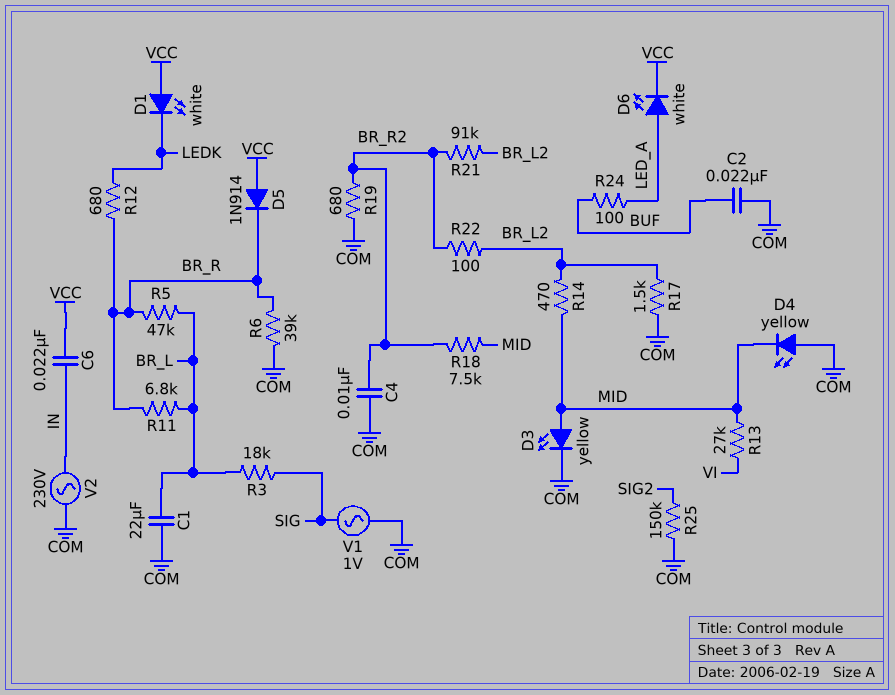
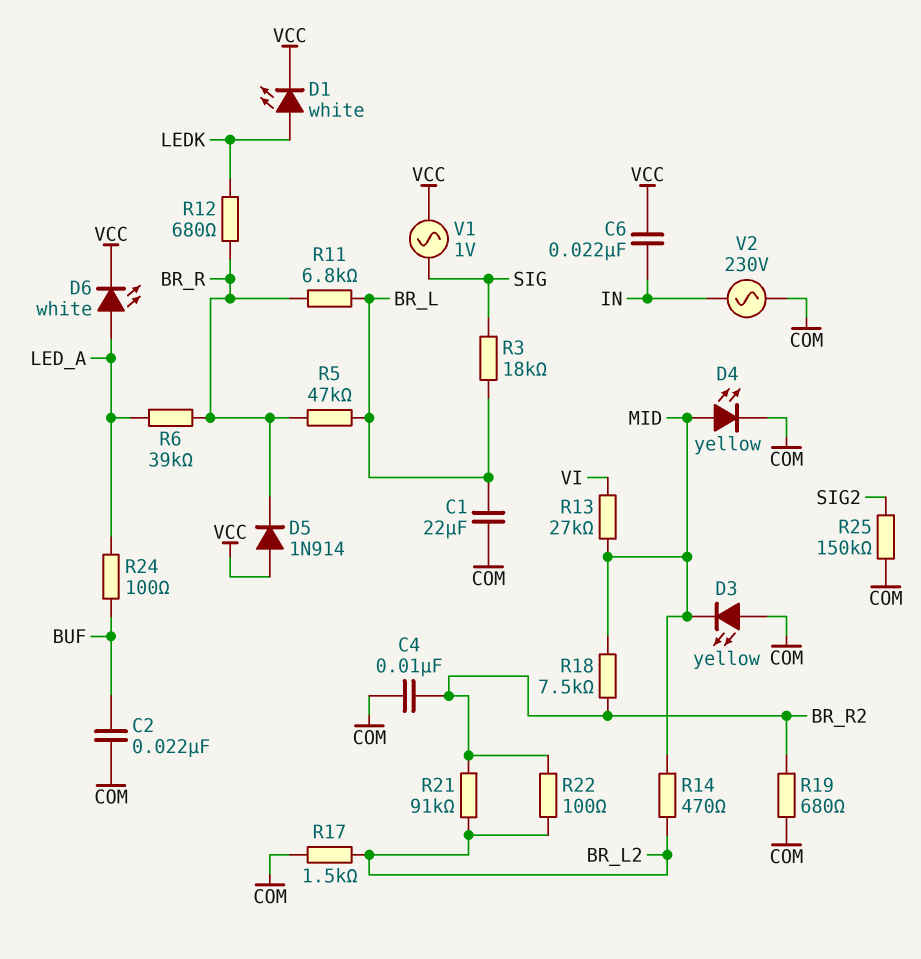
D1: LED white (A VCC, K LEDK) -> LED white (A LEDK, K VCC)
D3: LED yellow (A MID, K COM) -> LED yellow (A COM, K MID)
D4: LED yellow (A COM, K MID) -> LED yellow (A MID, K COM)
R6: 39k (BR_R, COM) -> 39k (BR_R, LED_A)
V1: AC 1V (COM, SIG) -> AC 1V (SIG, VCC)

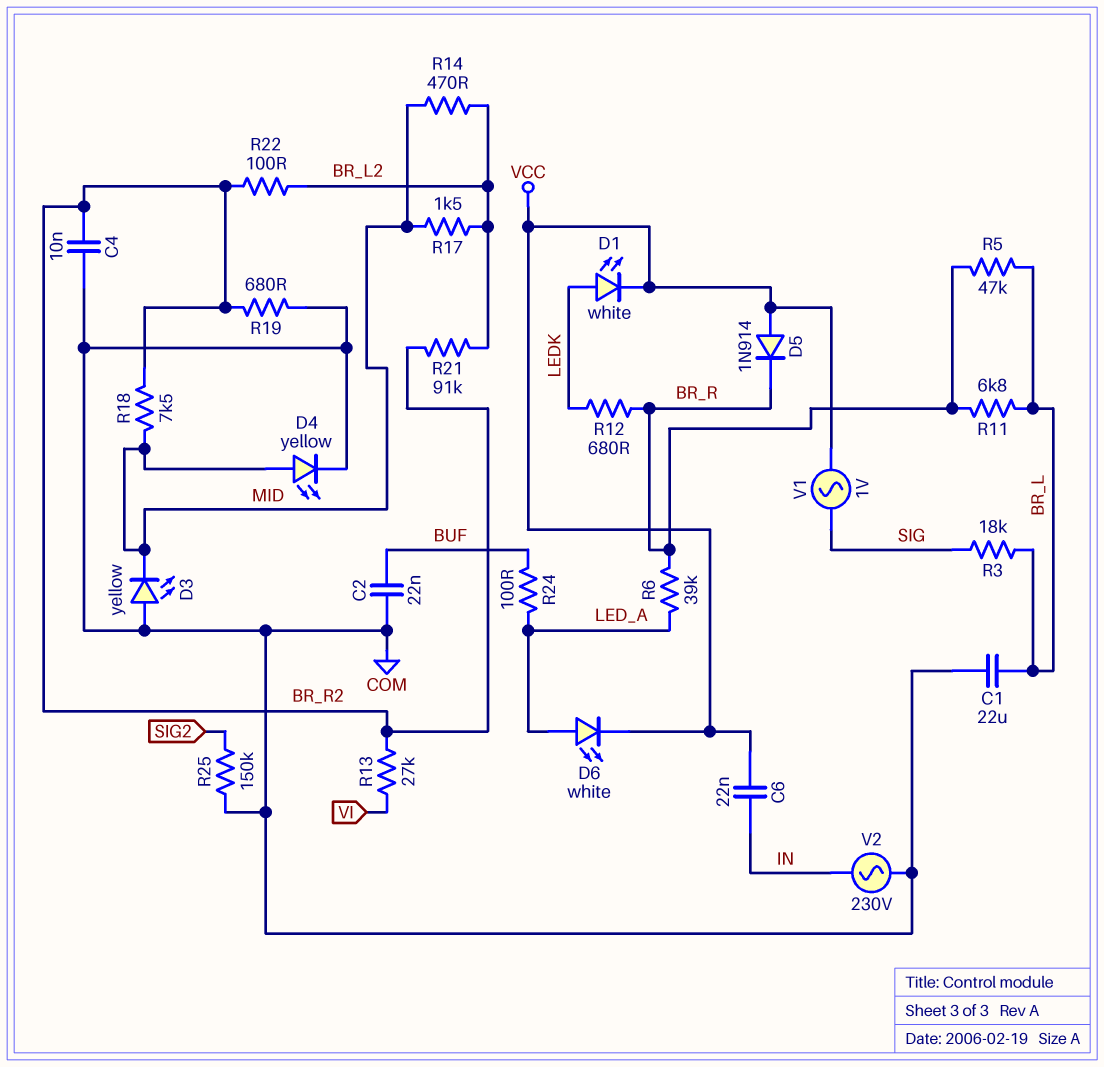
R13: 27k (MID, VI) -> 27k (BR_R2, VI)
R17: 1.5k (BR_L2, COM) -> 1.5k (BR_L2, MID)

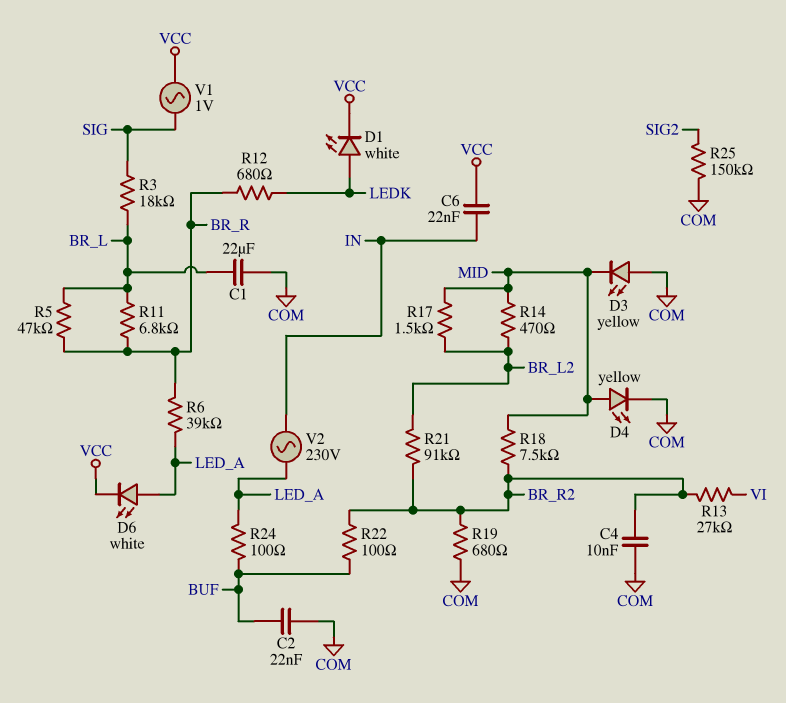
D5: diode 1N914 (A VCC, K BR_R) -> none
R22: 100 (BR_L2, BR_R2) -> 100 (BR_R2, BUF)
V2: AC 230V (COM, IN) -> AC 230V (IN, LED_A)

